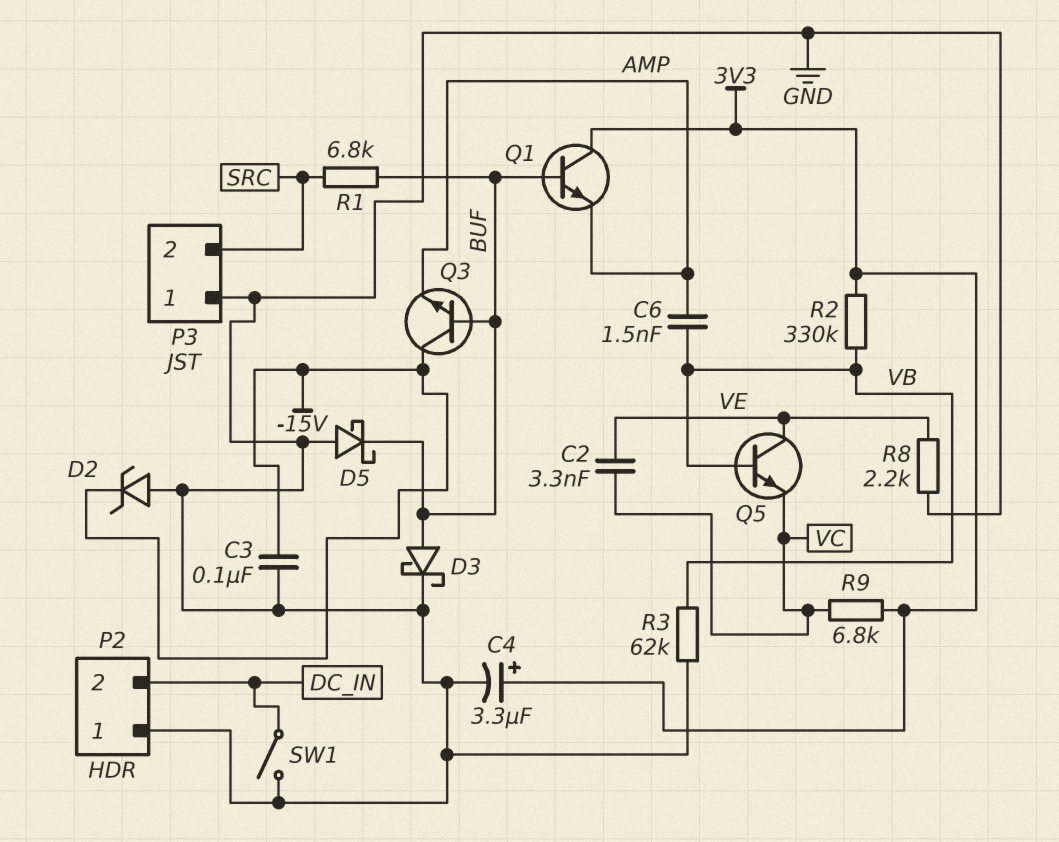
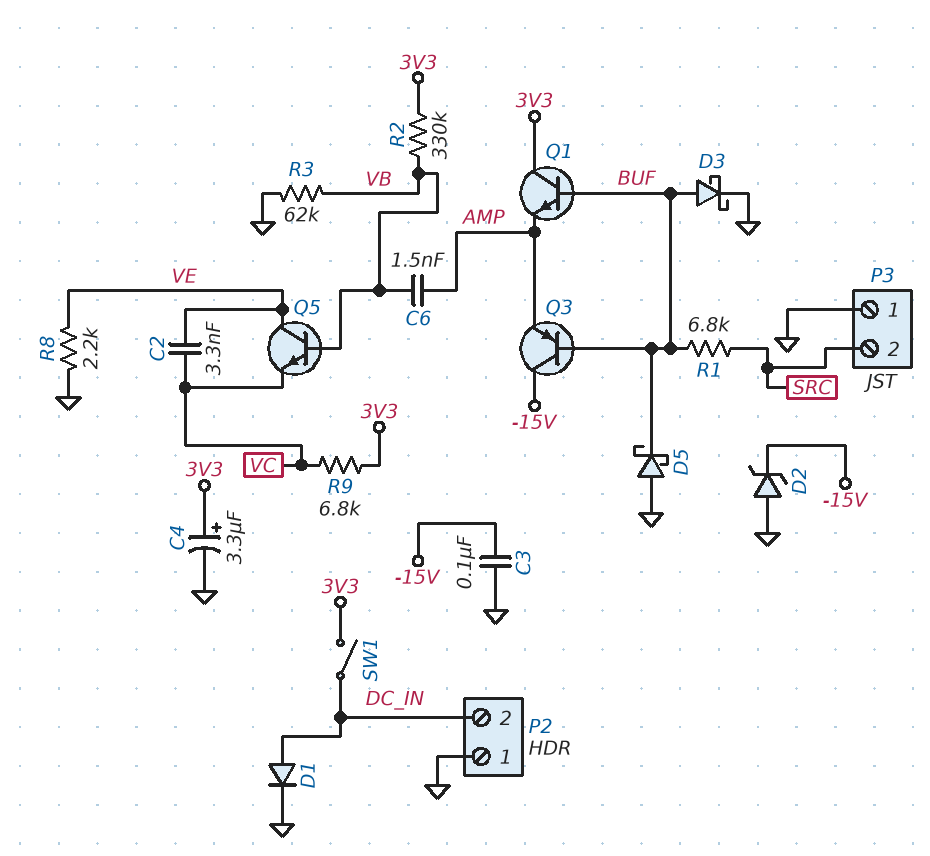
D1: none -> diode (A DC_IN, K GND)
Q3: NPN (B BUF, C -15V, E AMP) -> PNP (B BUF, C -15V, E AMP)
SW1: switch (DC_IN, GND) -> switch (3V3, DC_IN)

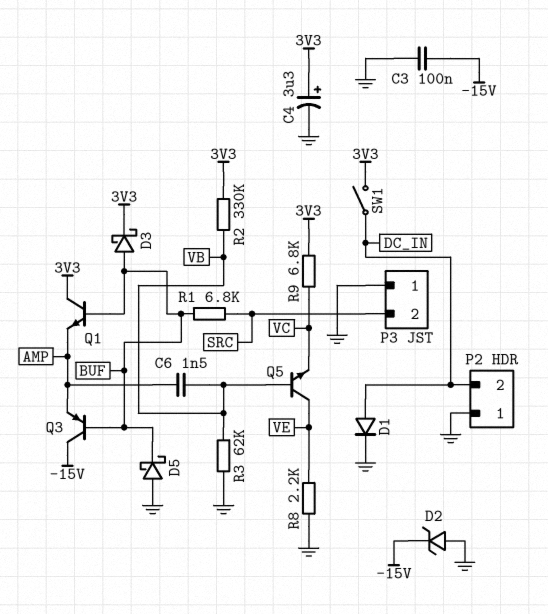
C2: 3.3nF (VC, VE) -> none
D3: schottky (A BUF, K GND) -> schottky (A BUF, K 3V3)

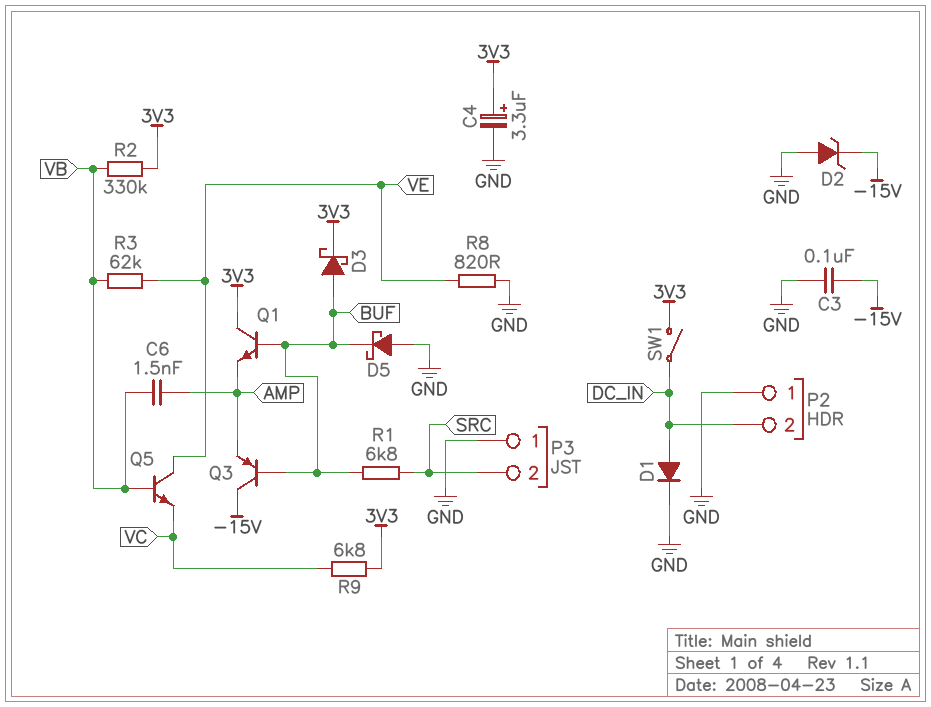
R3: 62k (GND, VB) -> 62k (VB, VE)
R8: 2.2k (GND, VE) -> 820 (GND, VE)

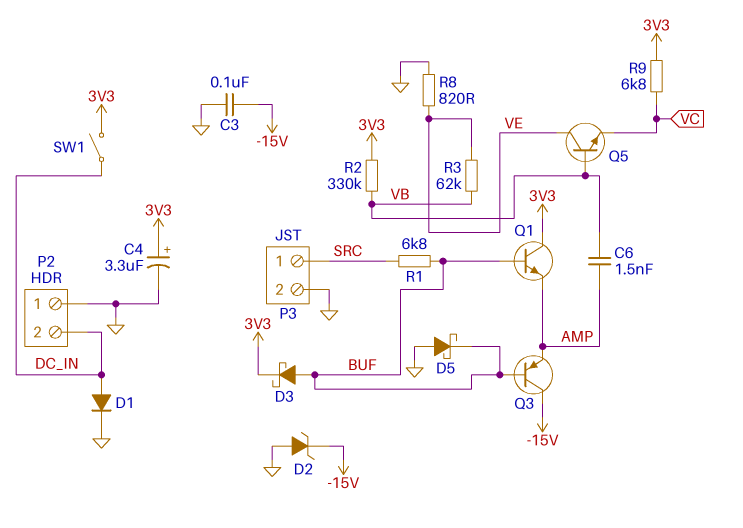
P3 pin 1: GND -> SRC
P3 pin 2: SRC -> GND

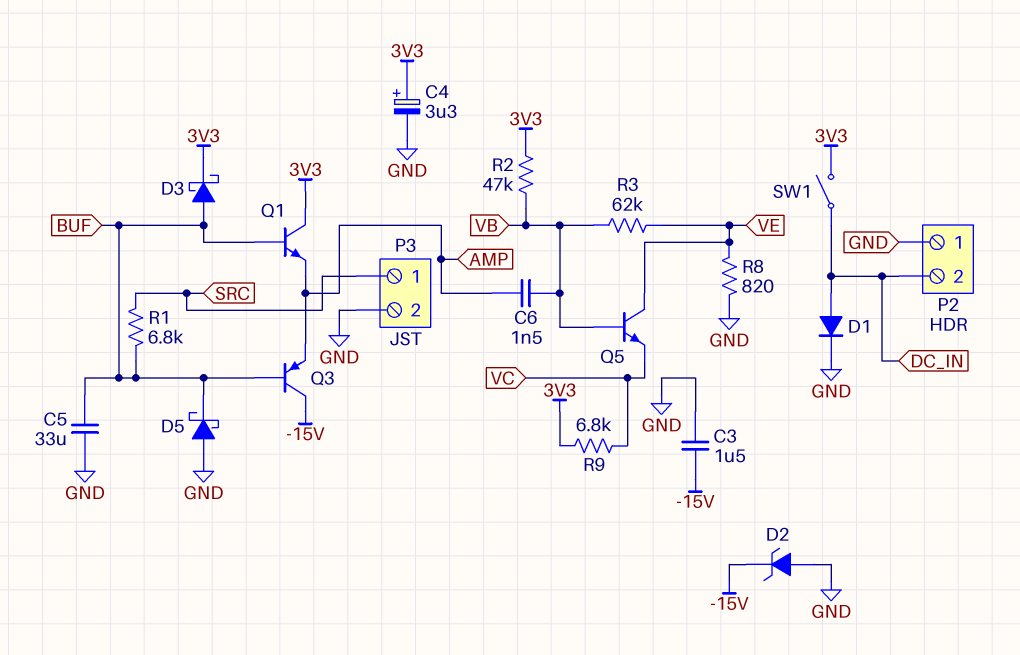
C3: 100nF (-15V, GND) -> 1.5uF (-15V, GND)
C5: none -> 33uF (BUF, GND)
R2: 330k (3V3, VB) -> 47k (3V3, VB)

